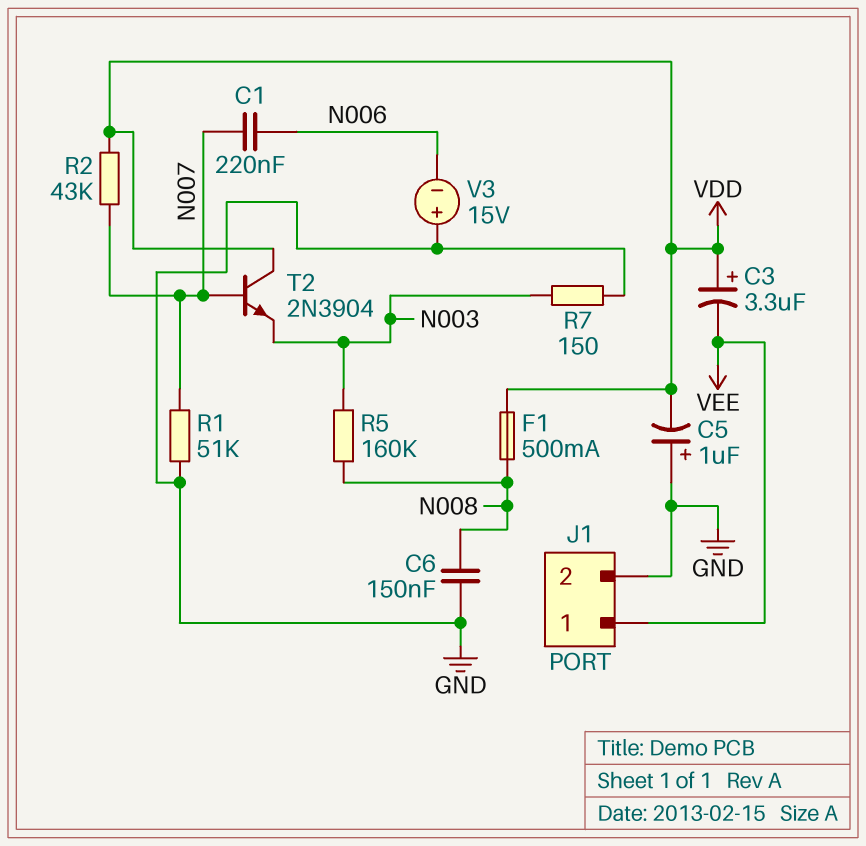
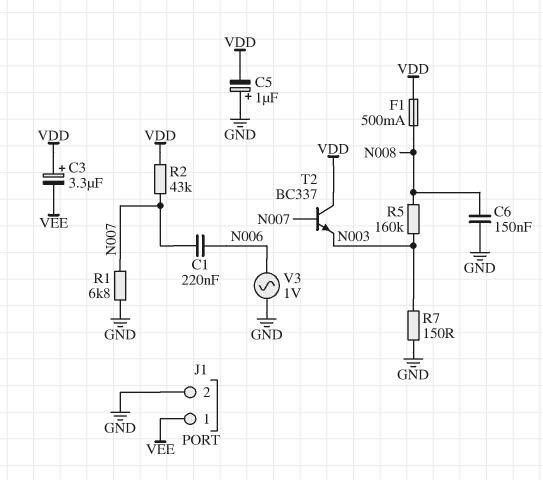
R1: 51k (GND, N007) -> 6.8k (GND, N007)
T2: NPN 2N3904 (B N007, C VDD, E N003) -> NPN BC337 (B N007, C VDD, E N003)
V3: 15V (plus GND, minus N006) -> AC 1V (GND, N006)

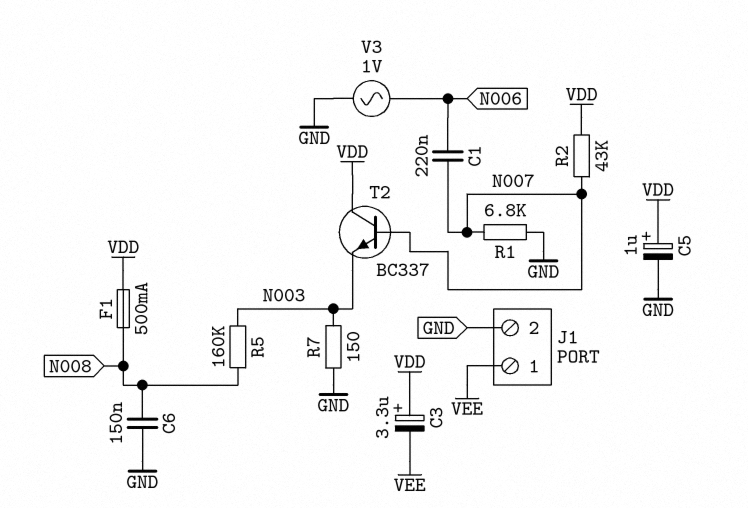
C5: 1uF (plus GND, minus VDD) -> 1uF (plus VDD, minus GND)

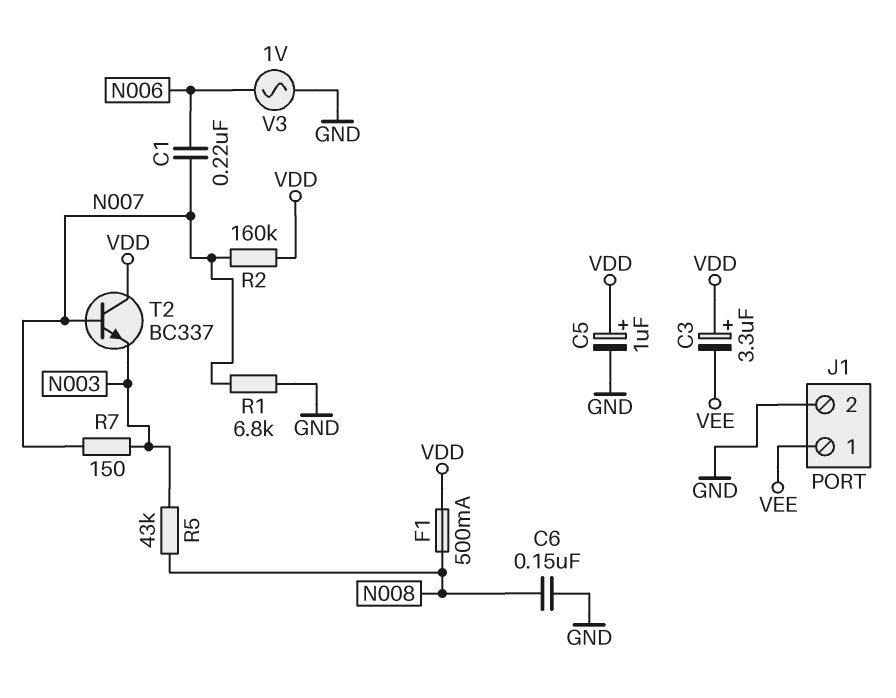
R2: 43k (N007, VDD) -> 160k (N007, VDD)
R5: 160k (N003, N008) -> 43k (N003, N008)
R7: 150 (GND, N003) -> 150 (N003, N007)

